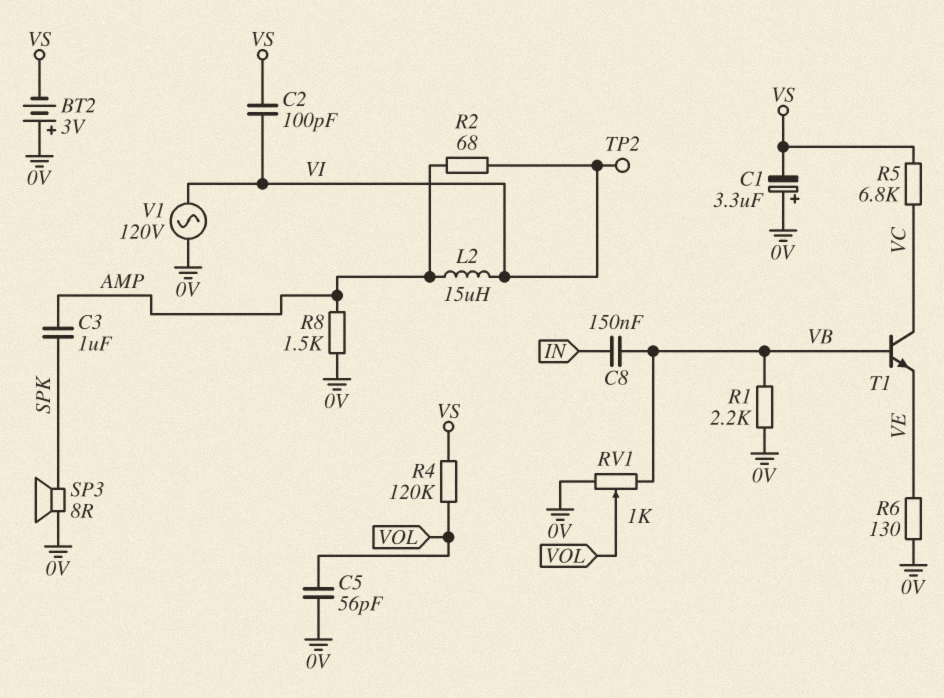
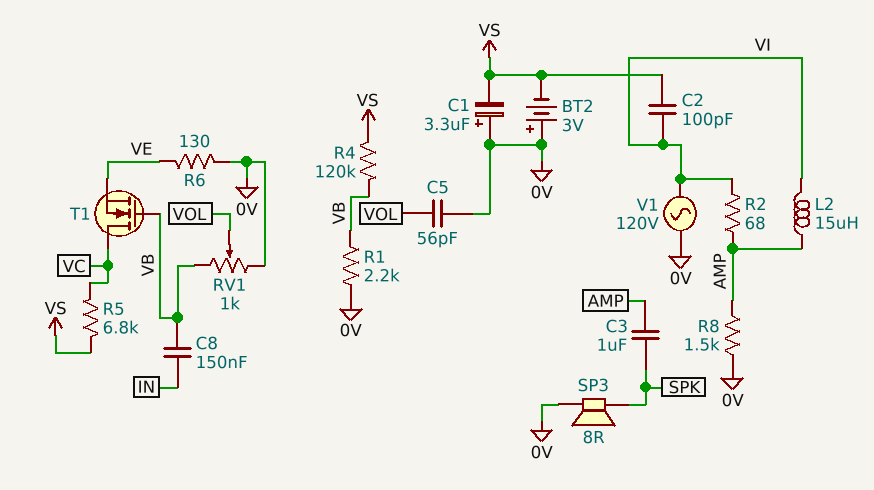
R4: 120k (VOL, VS) -> 120k (VB, VS)
T1: NPN (B VB, C VC, E VE) -> NMOS (G VB, D VC, S VE)
TP2: test point (VI) -> none

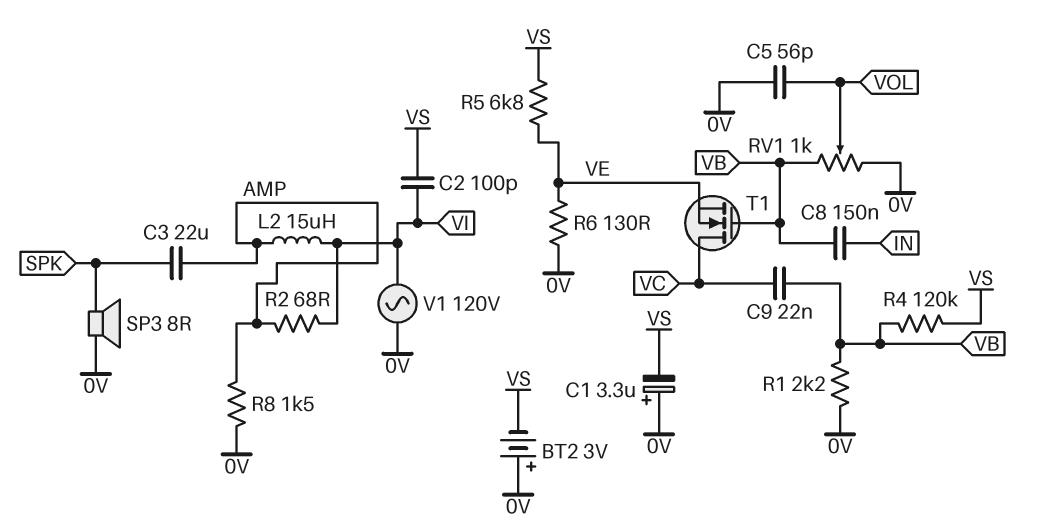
C3: 1uF (AMP, SPK) -> 22uF (AMP, SPK)
C9: none -> 22nF (VB, VC)
R5: 6.8k (VC, VS) -> 6.8k (VE, VS)

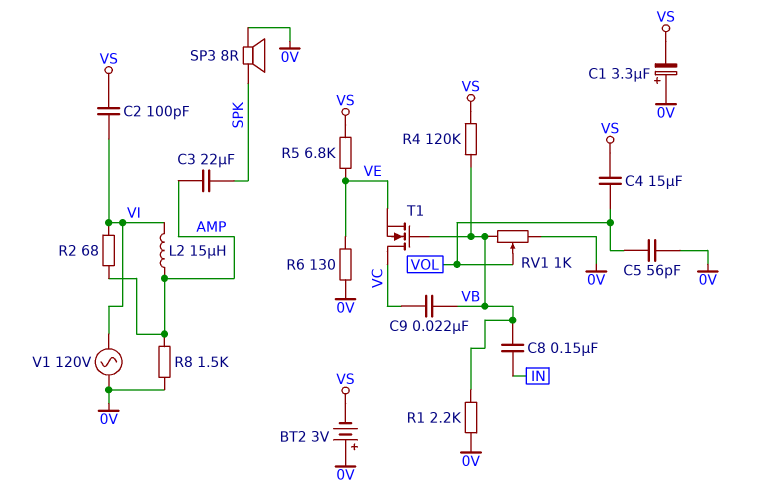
C4: none -> 15uF (VOL, VS)

